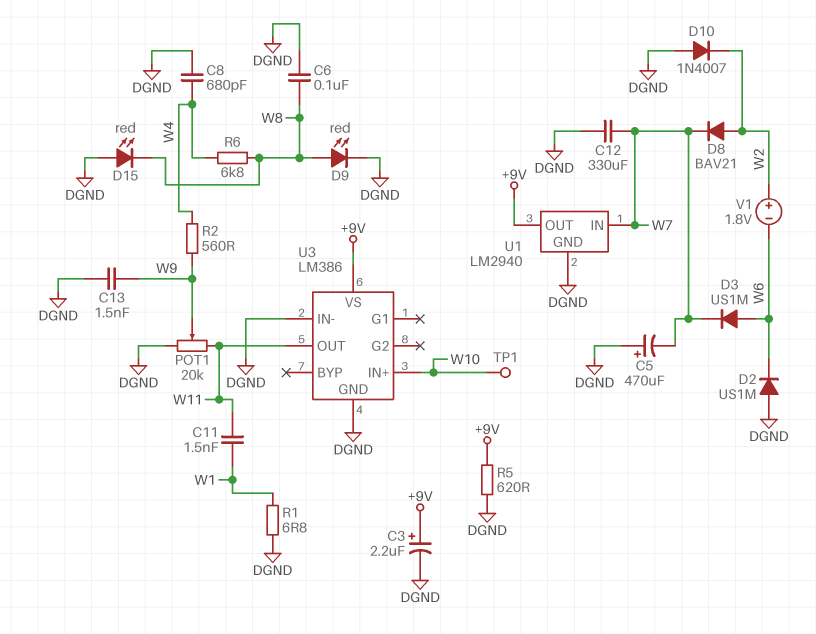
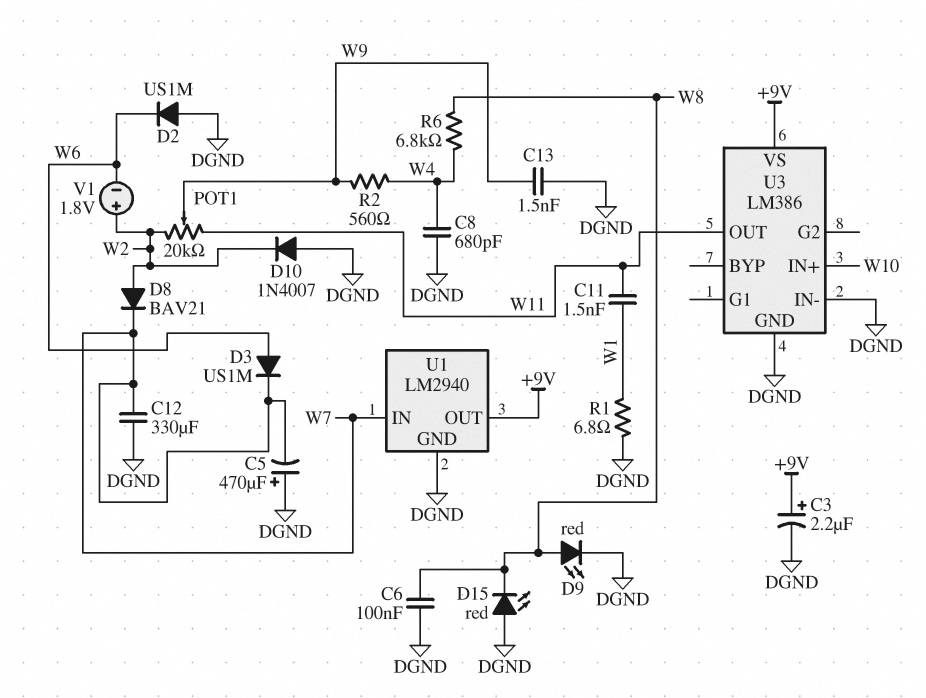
POT1: 20k (DGND, W11, wiper W9) -> 20k (W2, W11, wiper W9)
R5: 620 (+9V, DGND) -> none
TP1: test point (W10) -> none

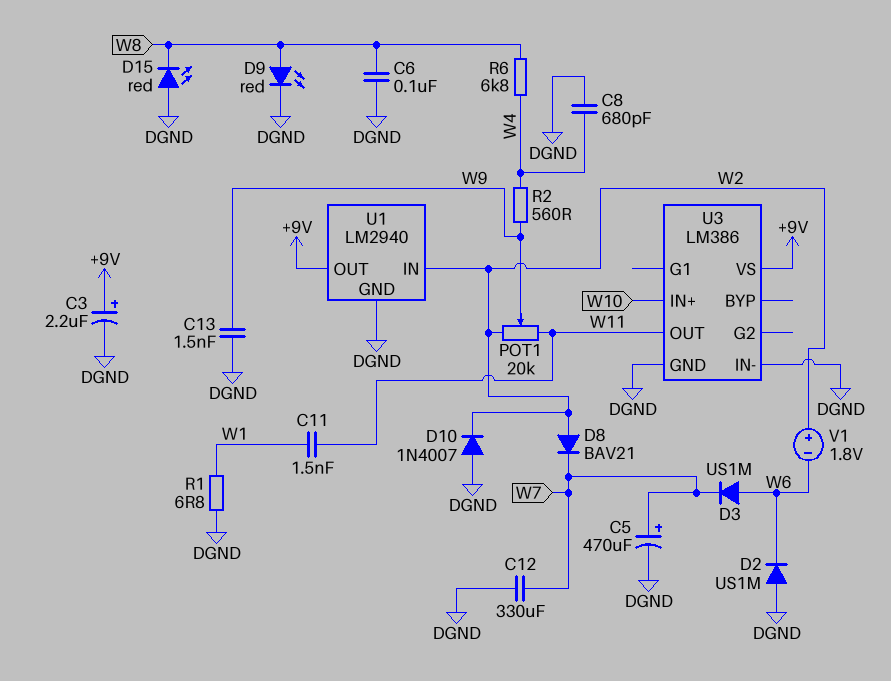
C5: 470uF (plus DGND, minus W7) -> 470uF (plus W7, minus DGND)
U1 pin IN: W7 -> W2

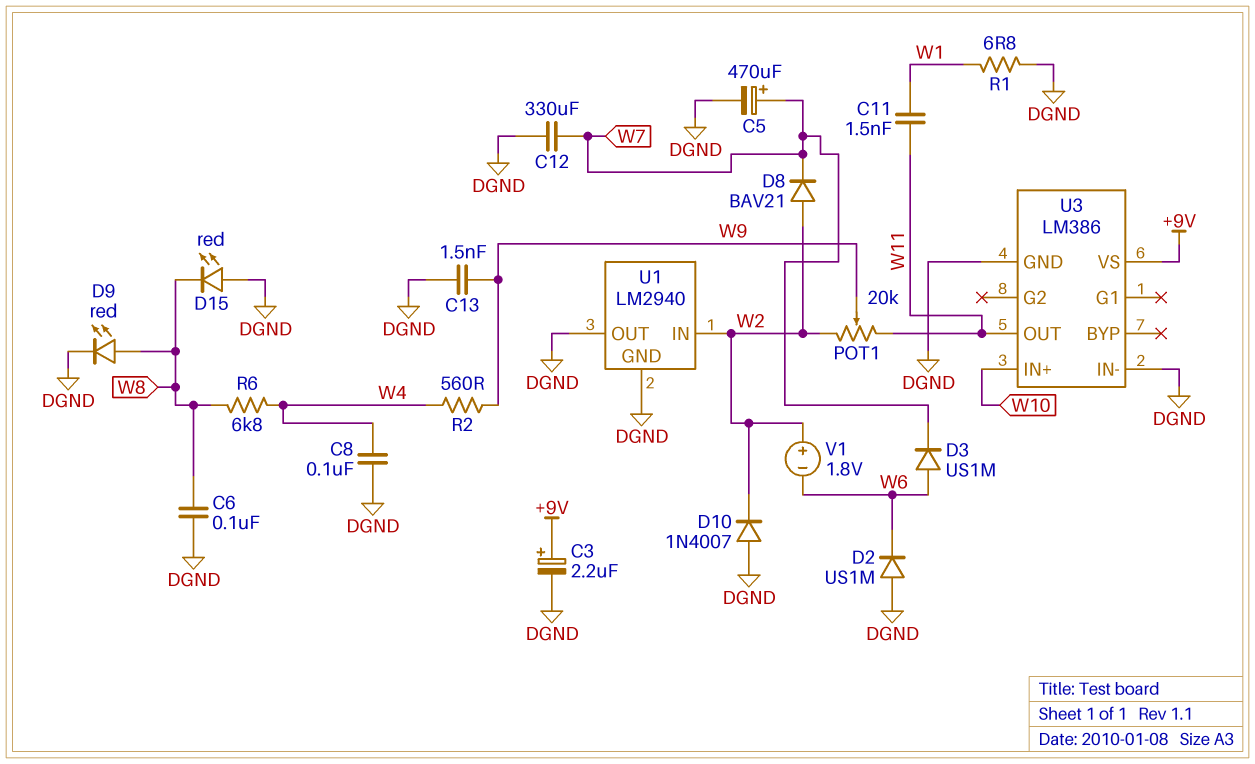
C8: 680pF (DGND, W4) -> 100nF (DGND, W4)
U1 pin OUT: +9V -> DGND

